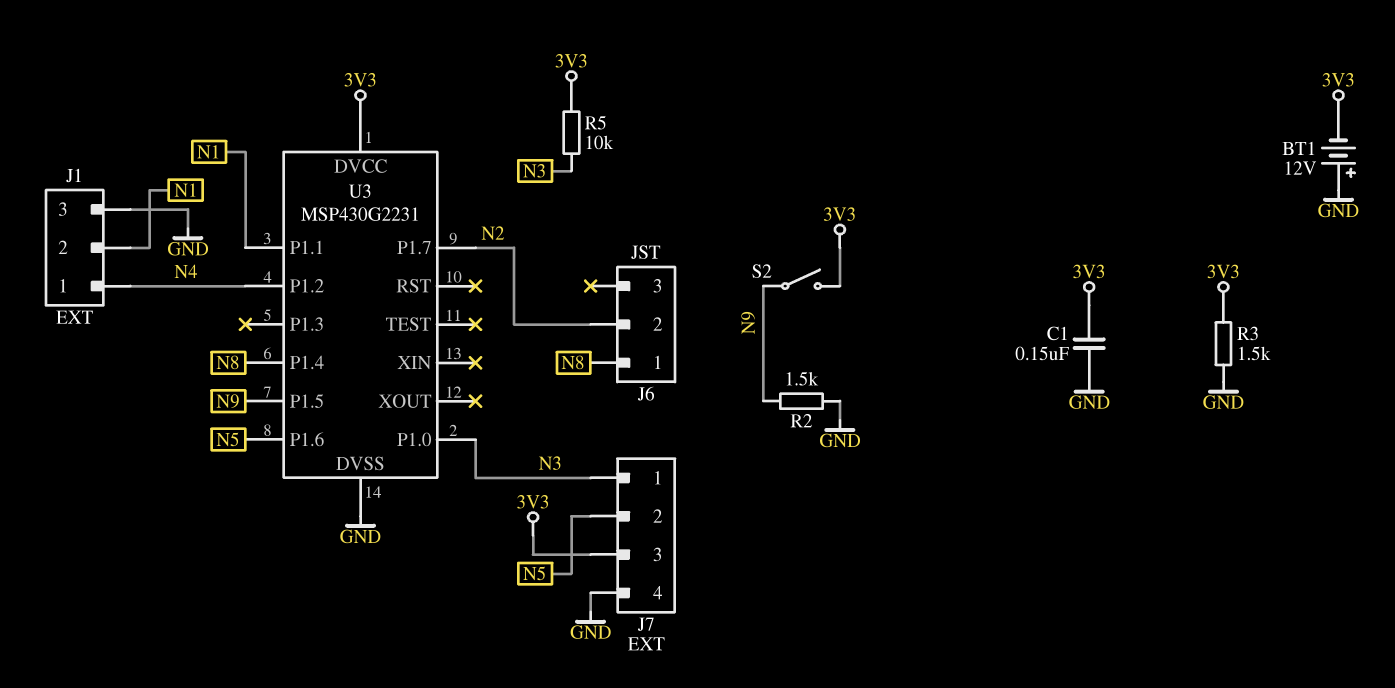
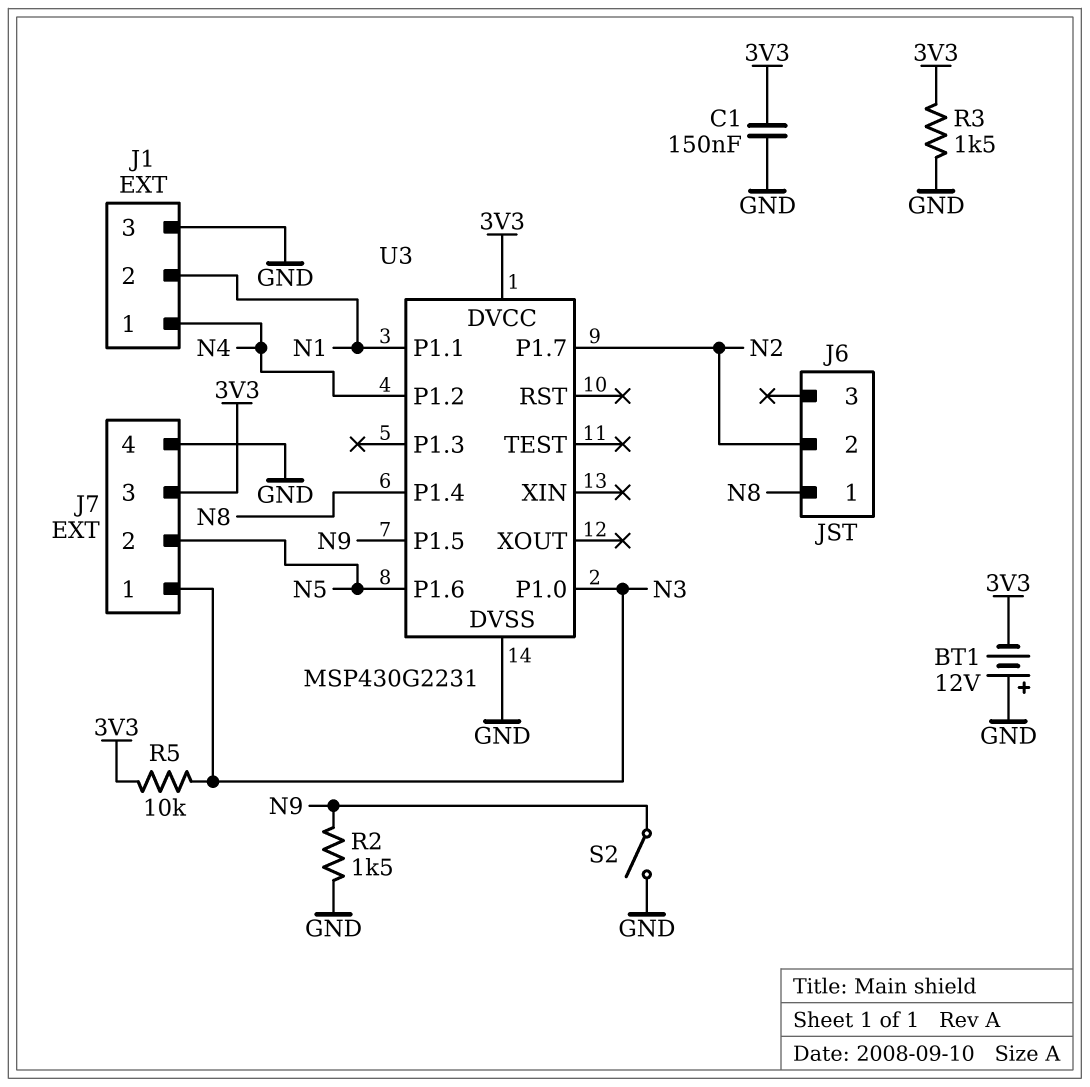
S2: switch (3V3, N9) -> switch (GND, N9)

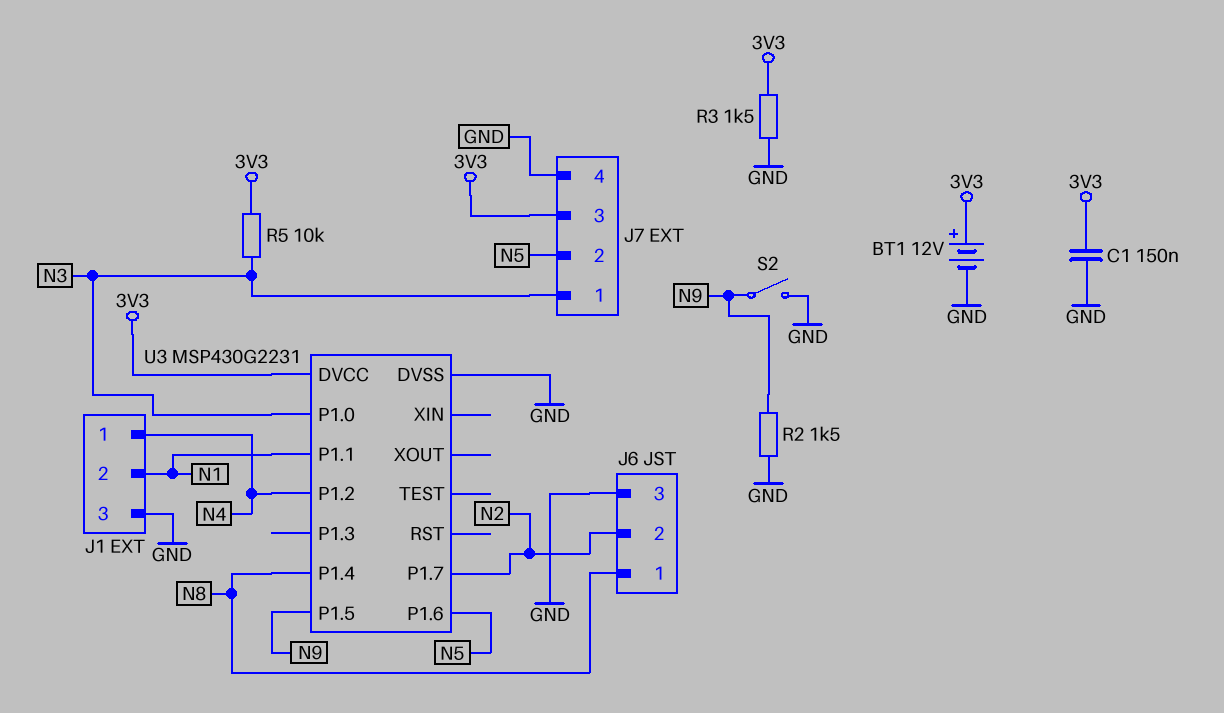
BT1: 12V (plus GND, minus 3V3) -> 12V (plus 3V3, minus GND)
J6 pin 3: none -> GND

